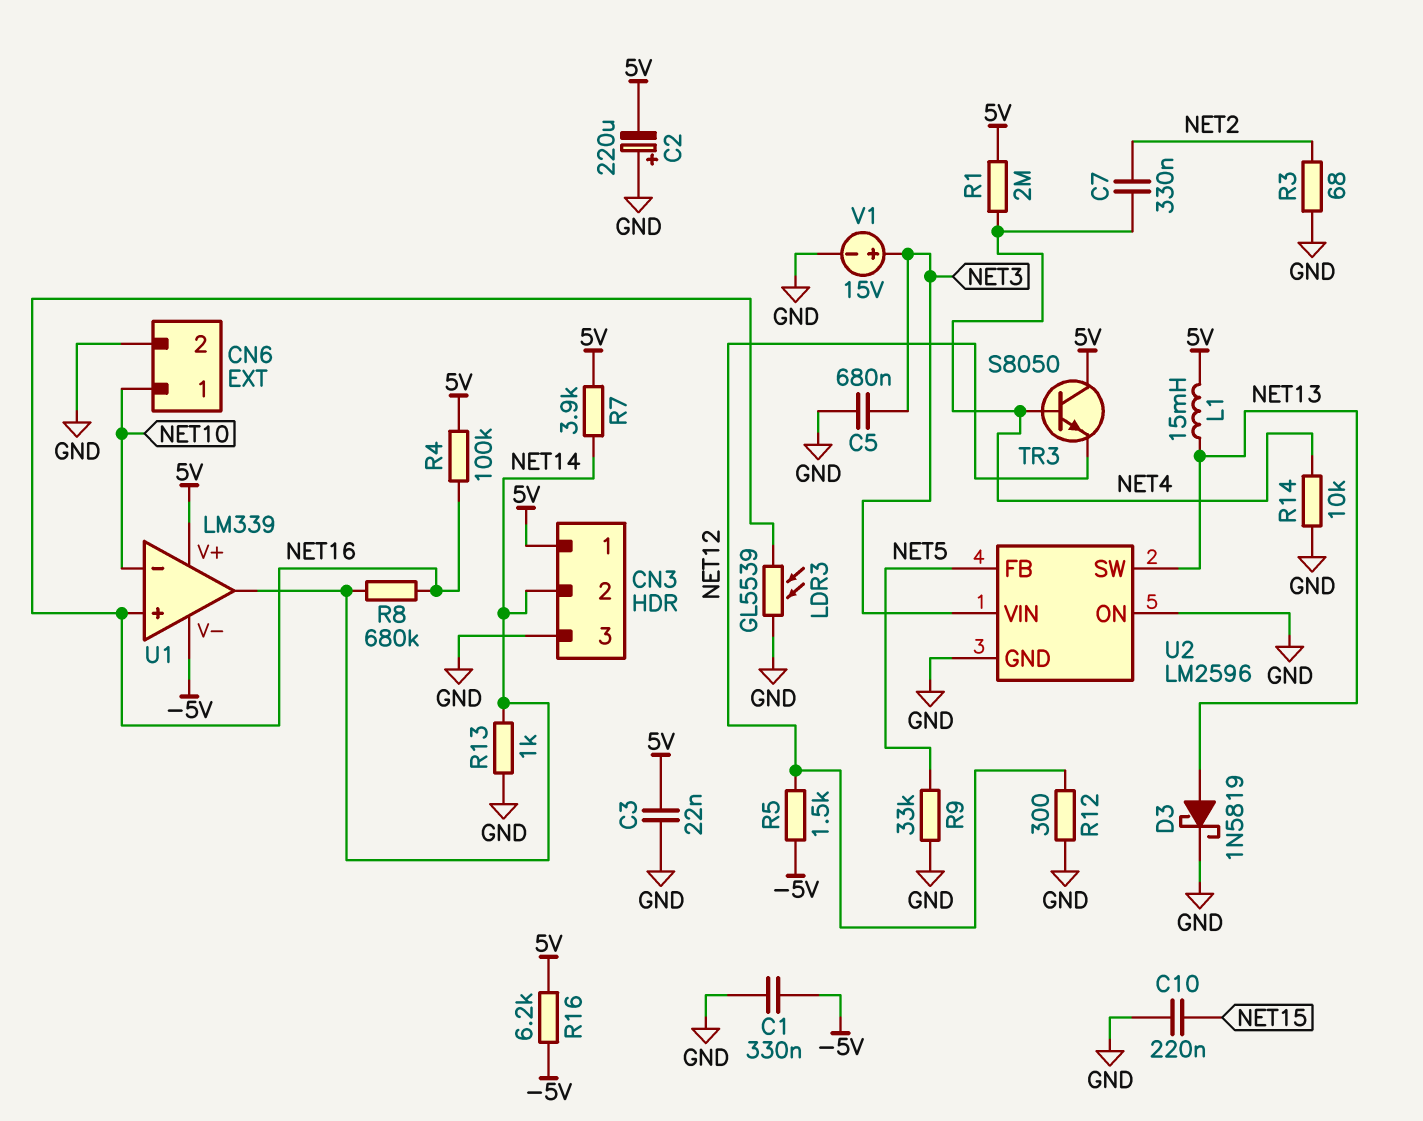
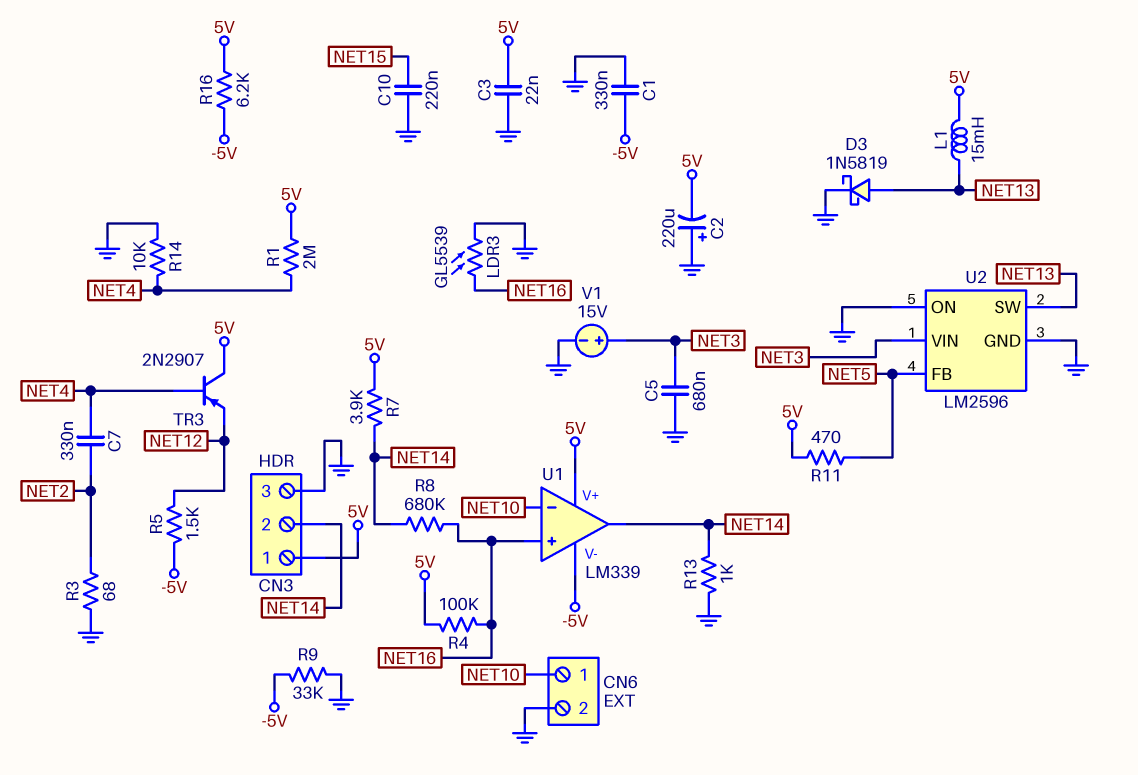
R9: 33k (GND, NET5) -> 33k (-5V, GND)
R11: none -> 470 (5V, NET5)
R12: 300 (GND, NET12) -> none
TR3: NPN S8050 (B NET4, C 5V, E NET12) -> PNP 2N2907 (B NET4, C 5V, E NET12)

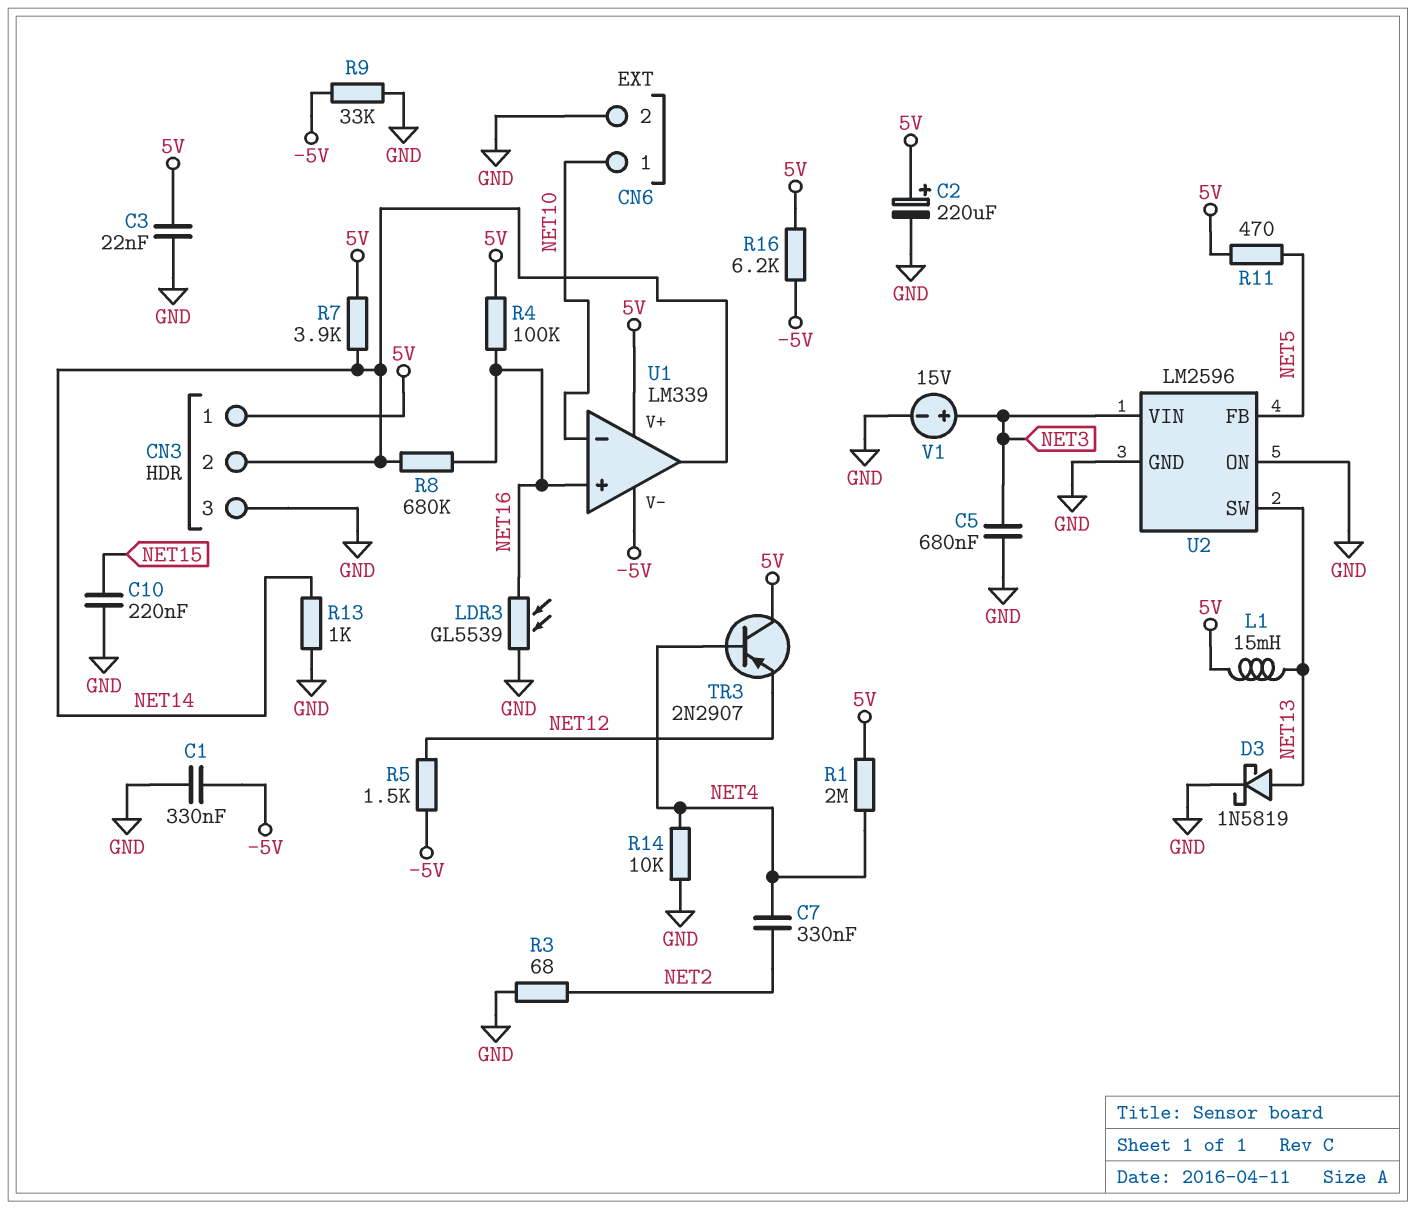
C2: 220uF (plus GND, minus 5V) -> 220uF (plus 5V, minus GND)

